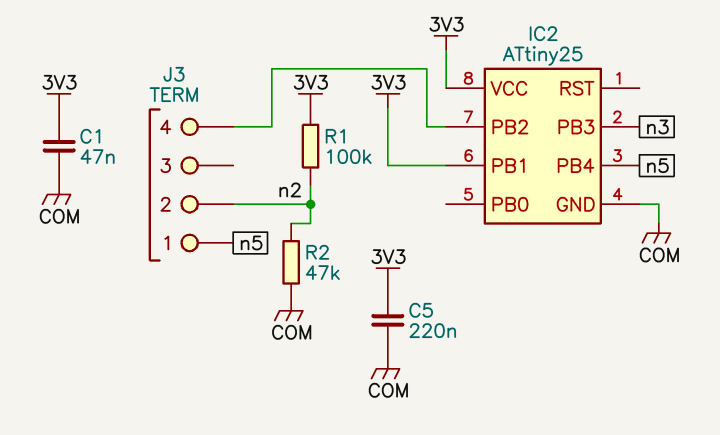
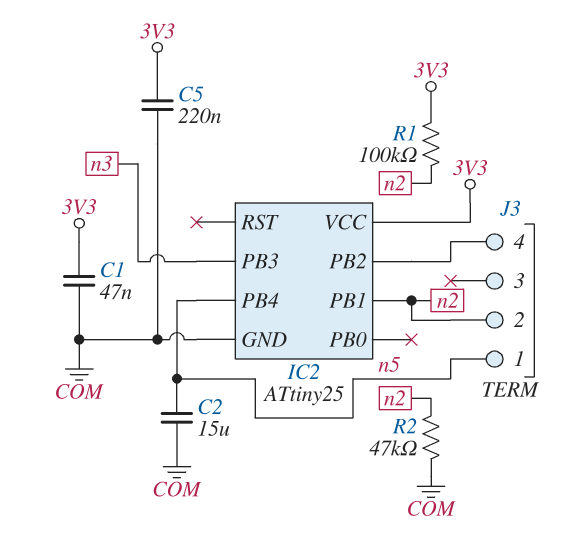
C2: none -> 15uF (COM, n5)
IC2 pin PB1: 3V3 -> n2

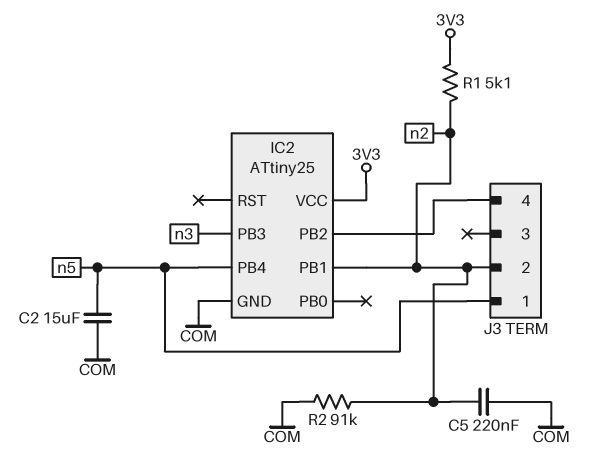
C1: 47nF (3V3, COM) -> none
C5: 220nF (3V3, COM) -> 220nF (COM, n2)
R1: 100k (3V3, n2) -> 5.1k (3V3, n2)
R2: 47k (COM, n2) -> 91k (COM, n2)

